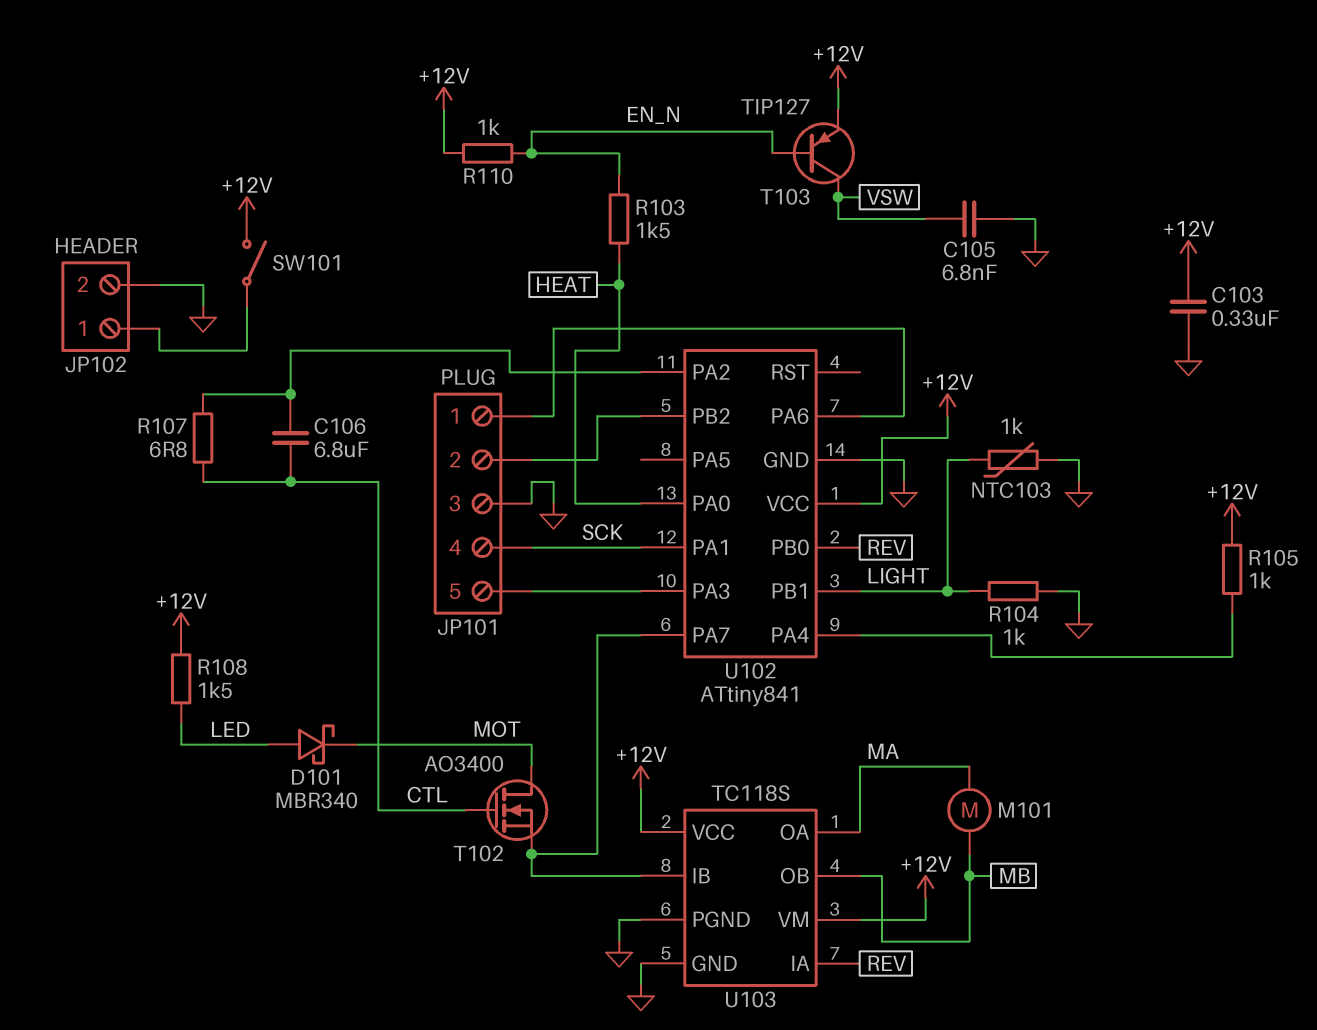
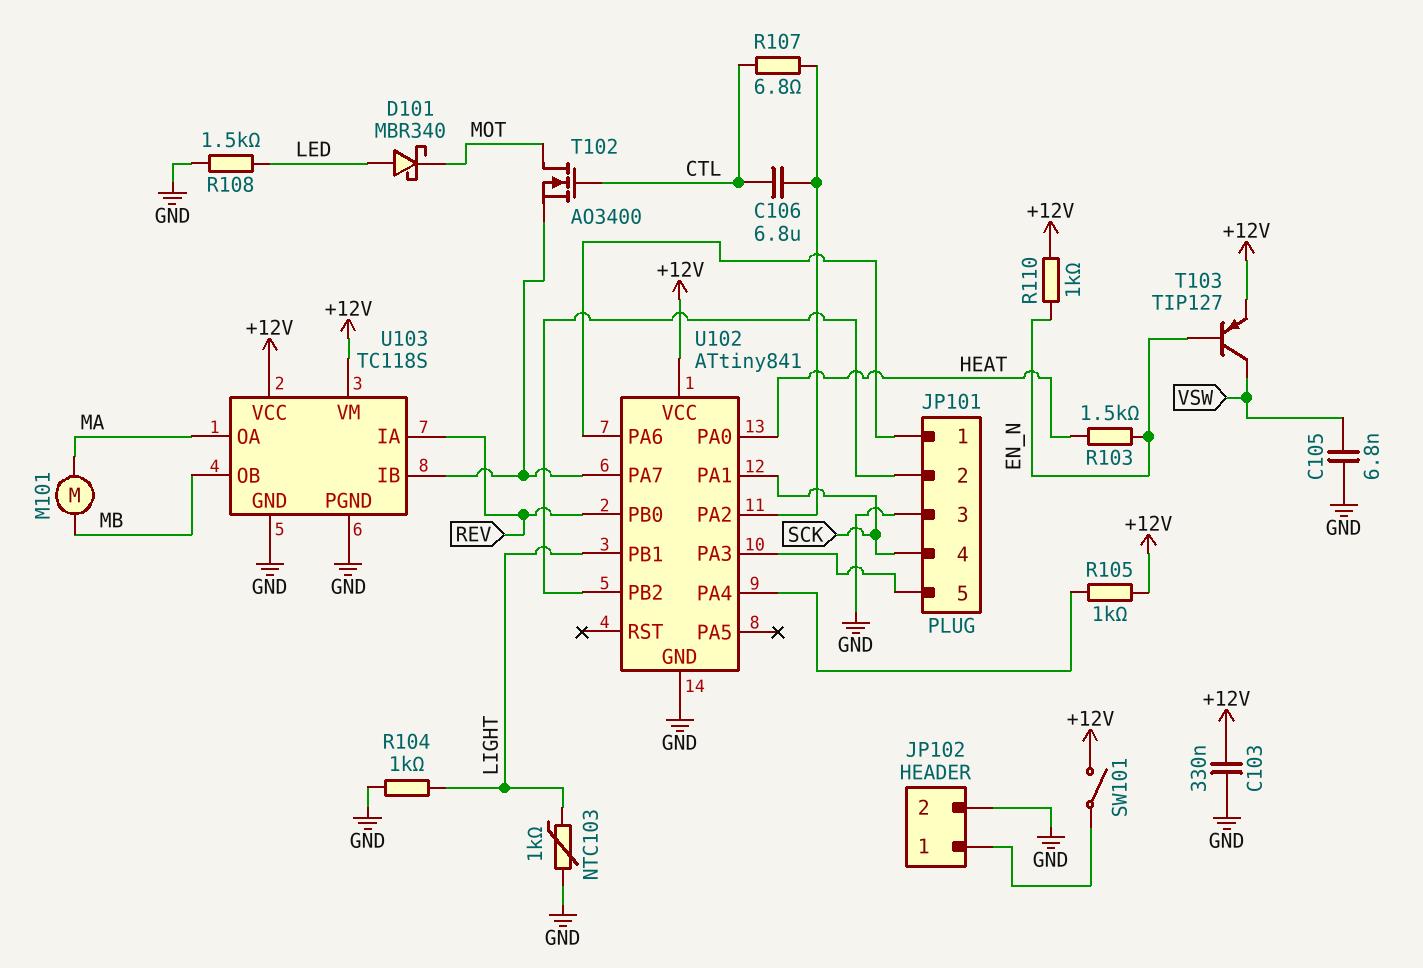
R108: 1.5k (+12V, LED) -> 1.5k (GND, LED)

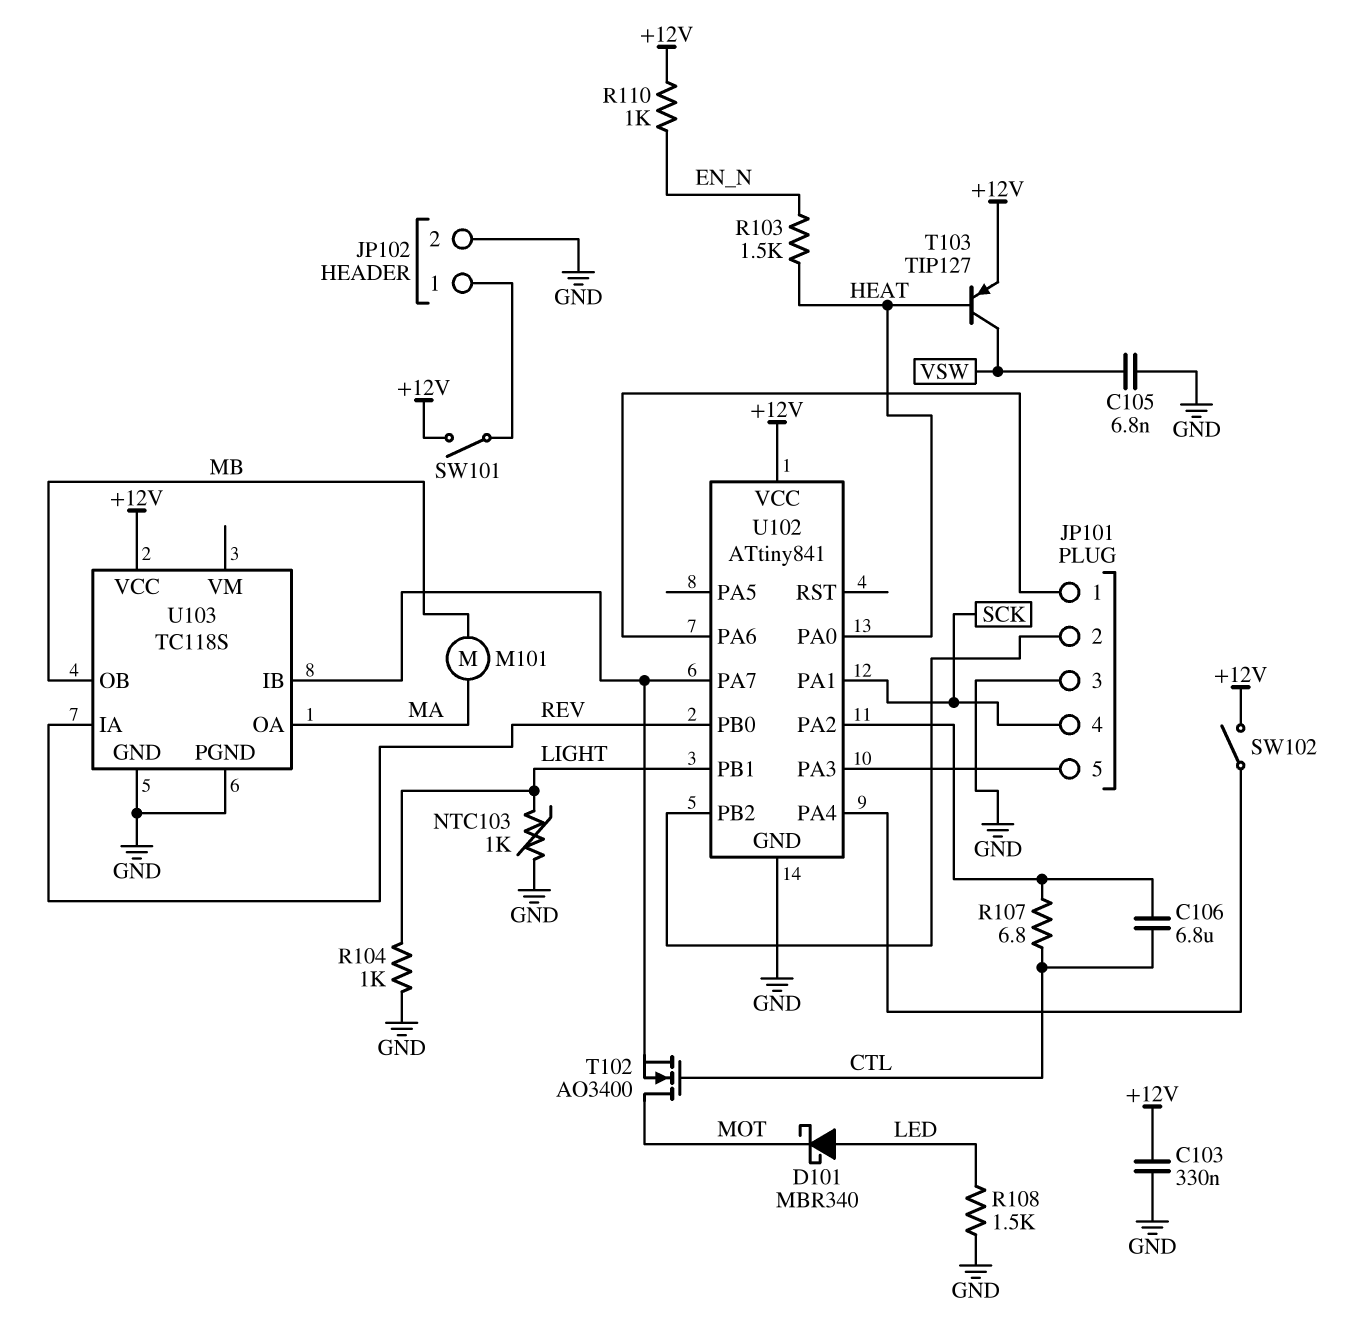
R105: 1k (+12V, U102/PA4) -> none
SW102: none -> switch (+12V, U102/PA4)
T103: PNP TIP127 (B EN_N, C VSW, E +12V) -> PNP TIP127 (B HEAT, C VSW, E +12V)
U103 pin VM: +12V -> none

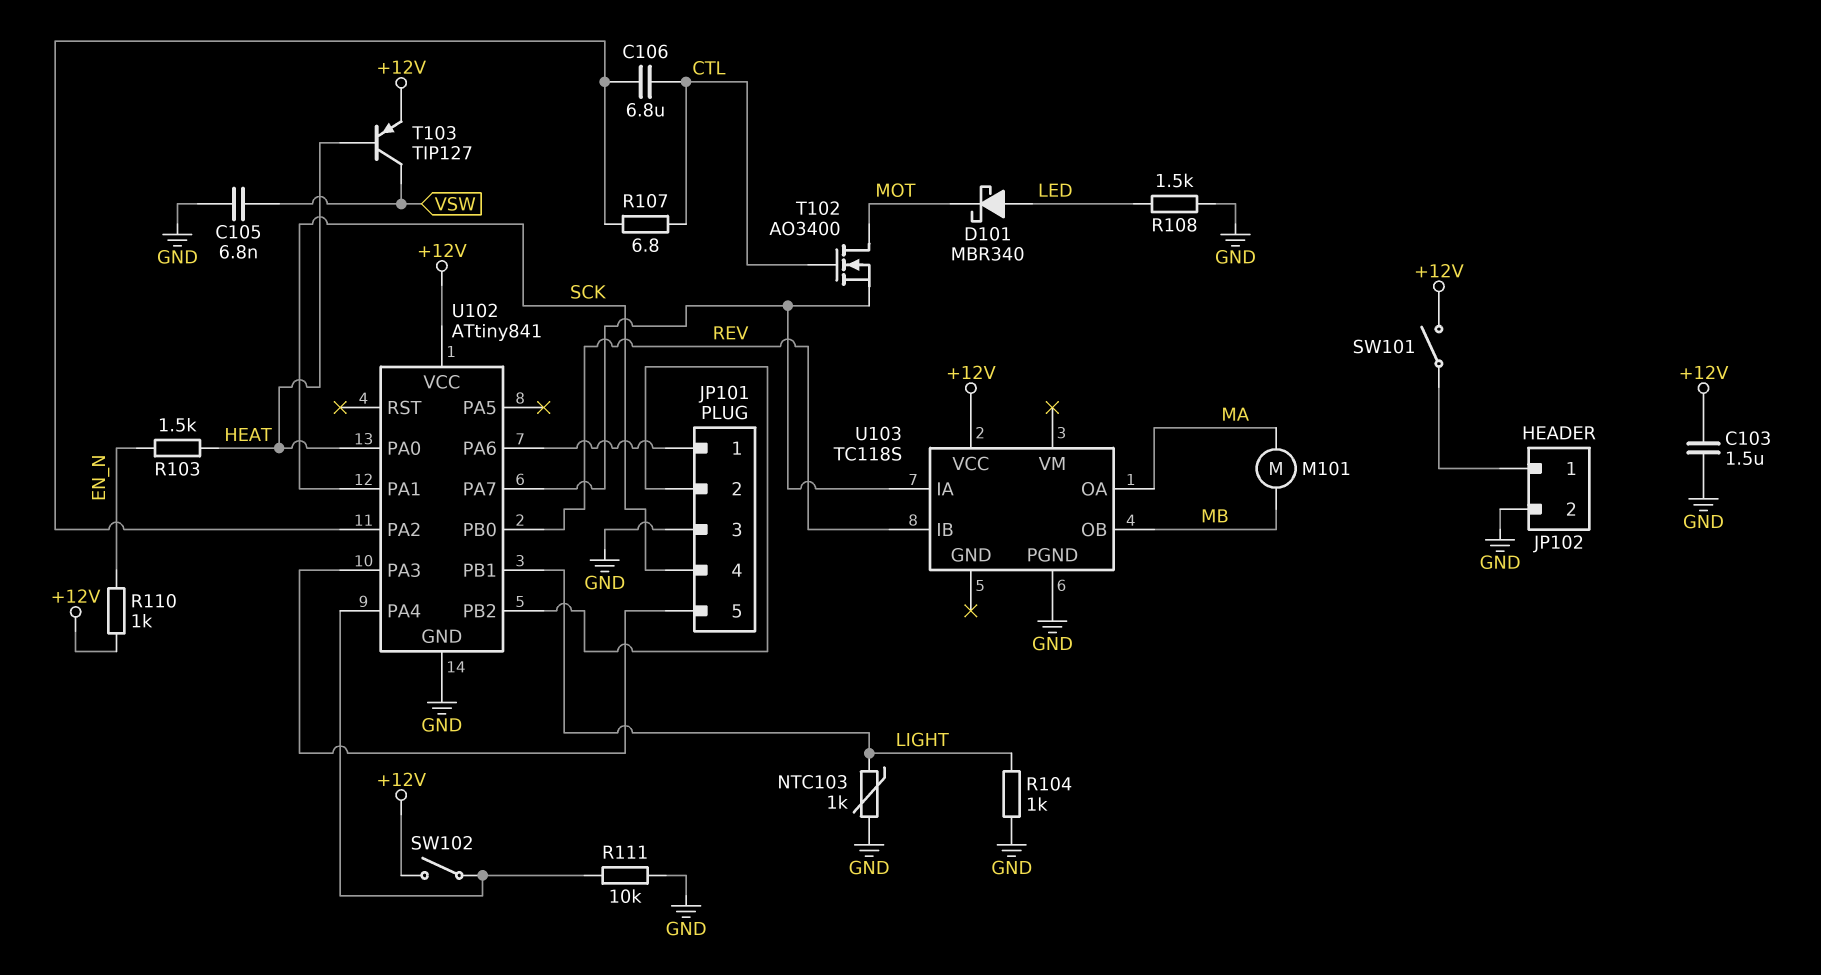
C103: 330nF (+12V, GND) -> 1.5uF (+12V, GND)
R111: none -> 10k (GND, U102/PA4)
U103 pin GND: GND -> none
U103 pin IA: REV -> U102/PA7
U103 pin IB: U102/PA7 -> REV

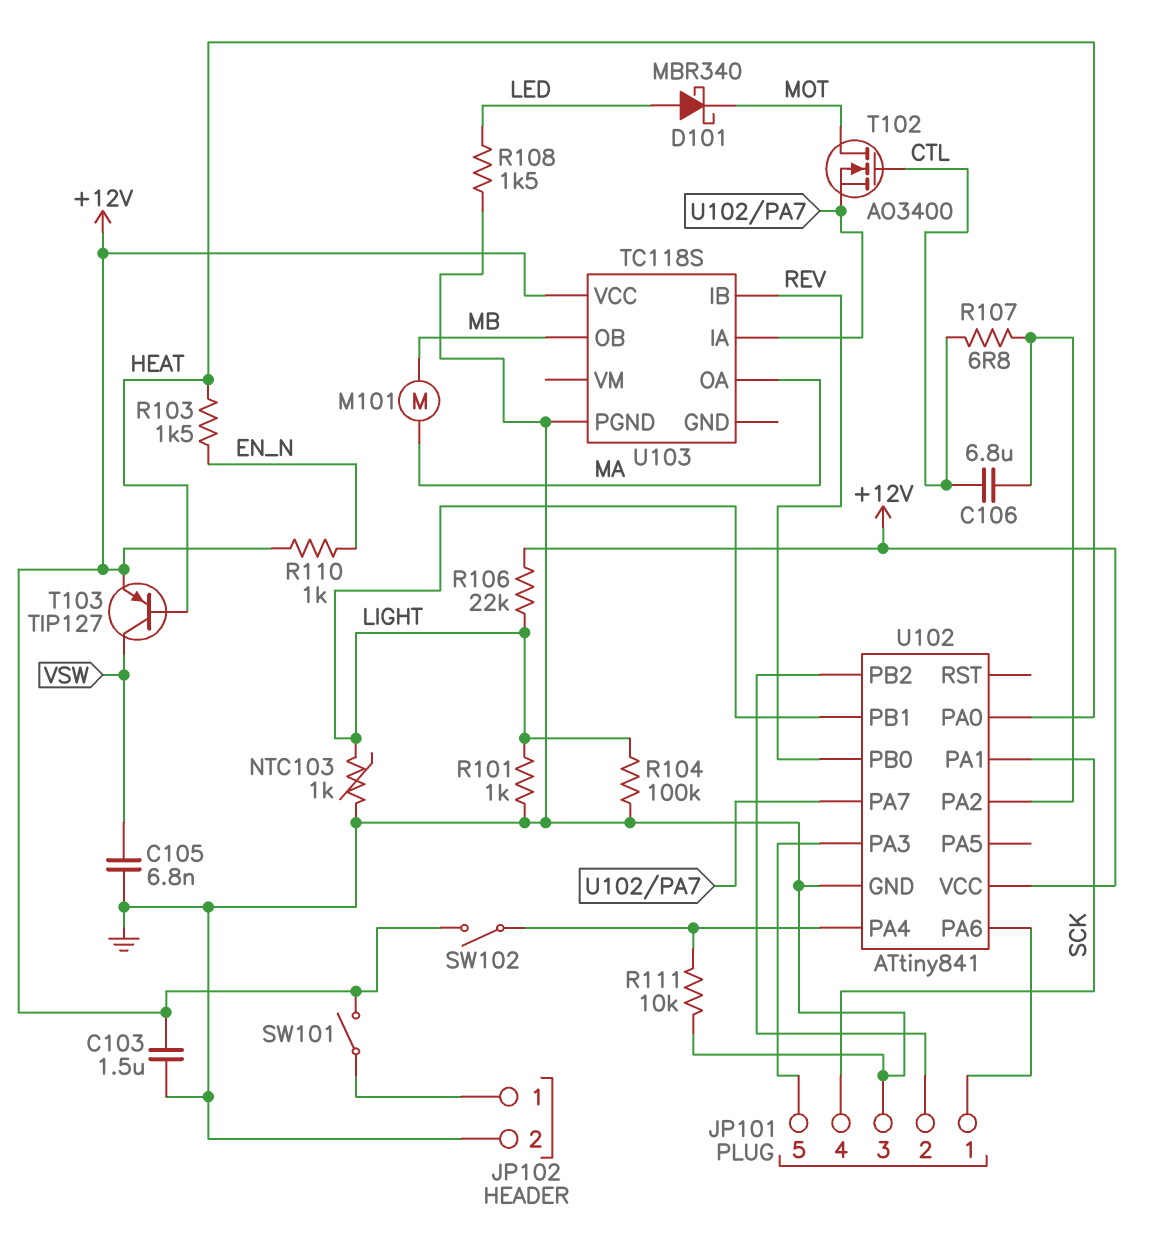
R101: none -> 1k (GND, LIGHT)
R104: 1k (GND, LIGHT) -> 100k (GND, LIGHT)
R106: none -> 22k (+12V, LIGHT)

